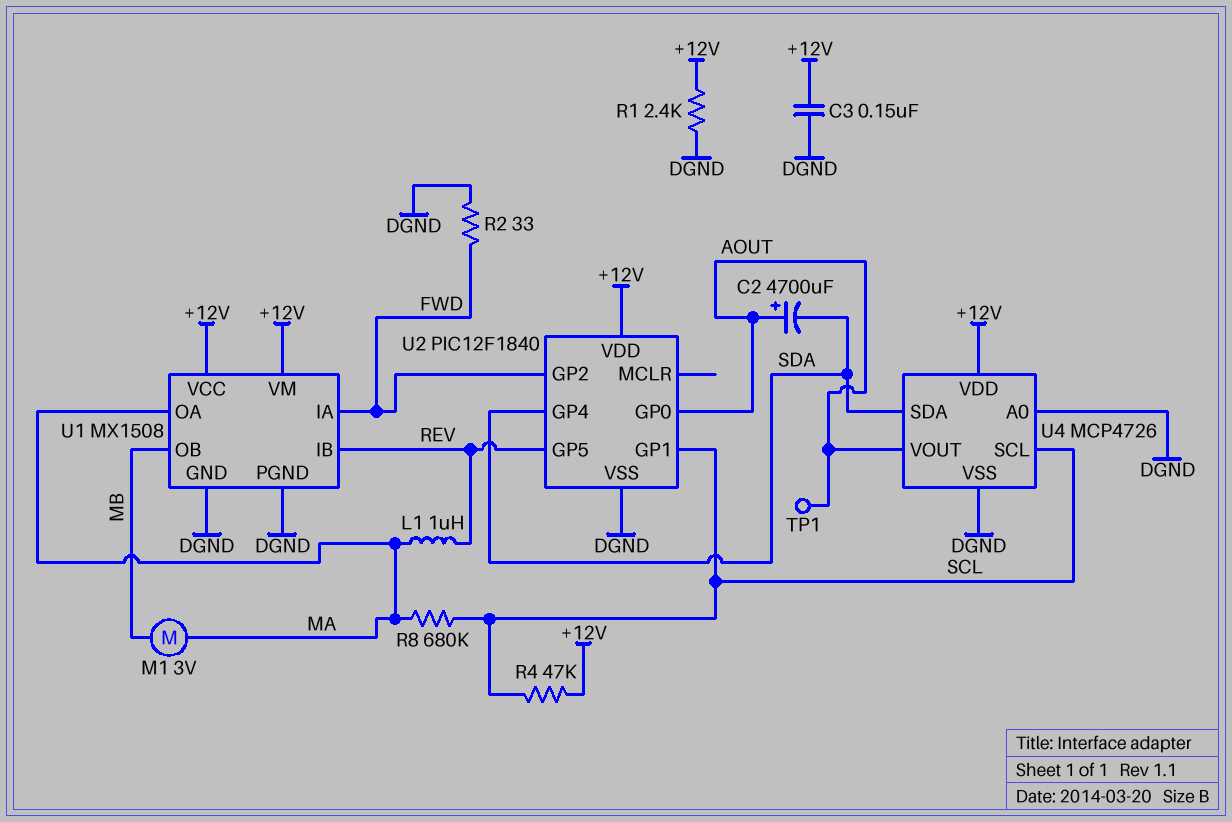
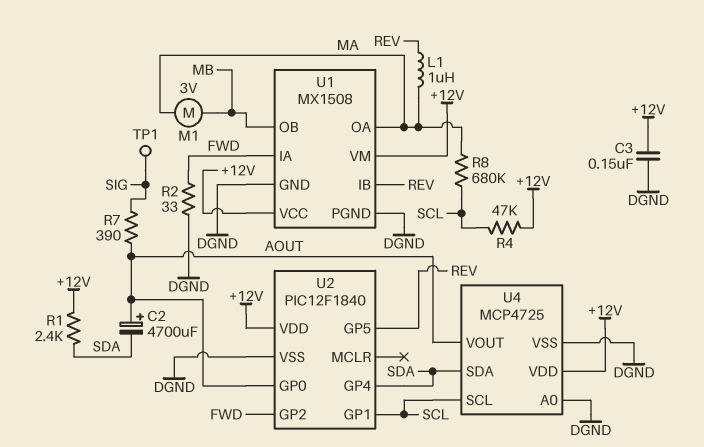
R1: 2.4k (+12V, DGND) -> 2.4k (+12V, SDA)
R7: none -> 390 (AOUT, SIG)
TP1: test point (AOUT) -> test point (SIG)
U4: MCP4726 -> MCP4725

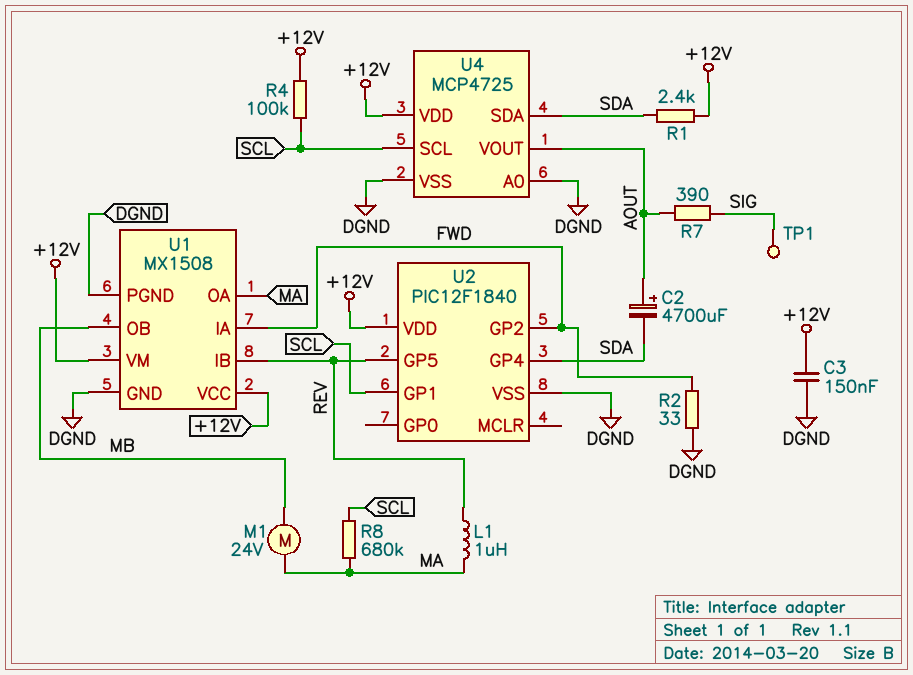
M1: motor 3V (MA, MB) -> motor 24V (MA, MB)
R4: 47k (+12V, SCL) -> 100k (+12V, SCL)
U2 pin GP0: AOUT -> none

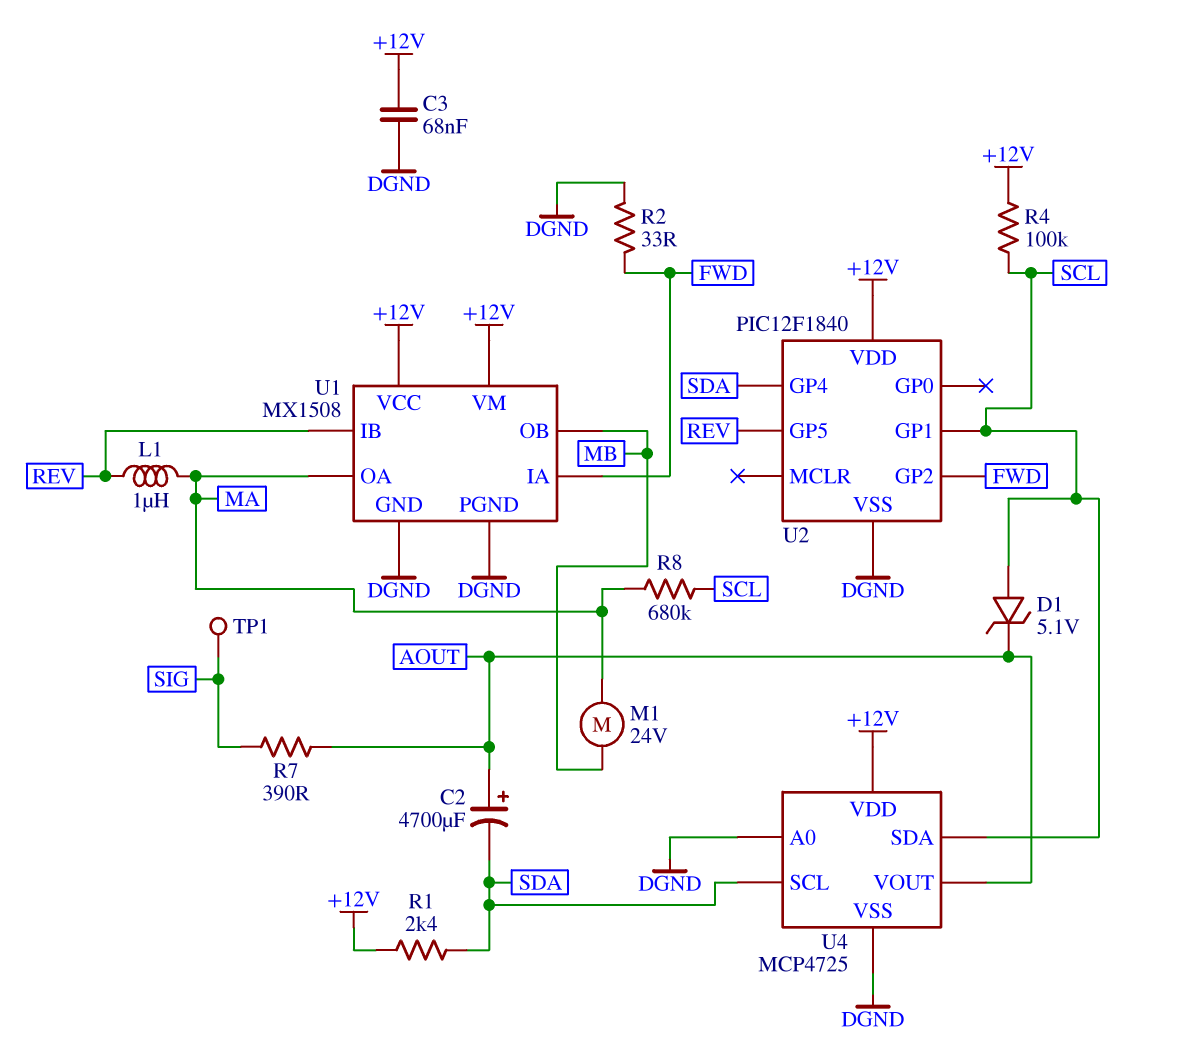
C3: 150nF (+12V, DGND) -> 68nF (+12V, DGND)
D1: none -> zener 5.1V (A SCL, K AOUT)
U4 pin SCL: SCL -> SDA
U4 pin SDA: SDA -> SCL

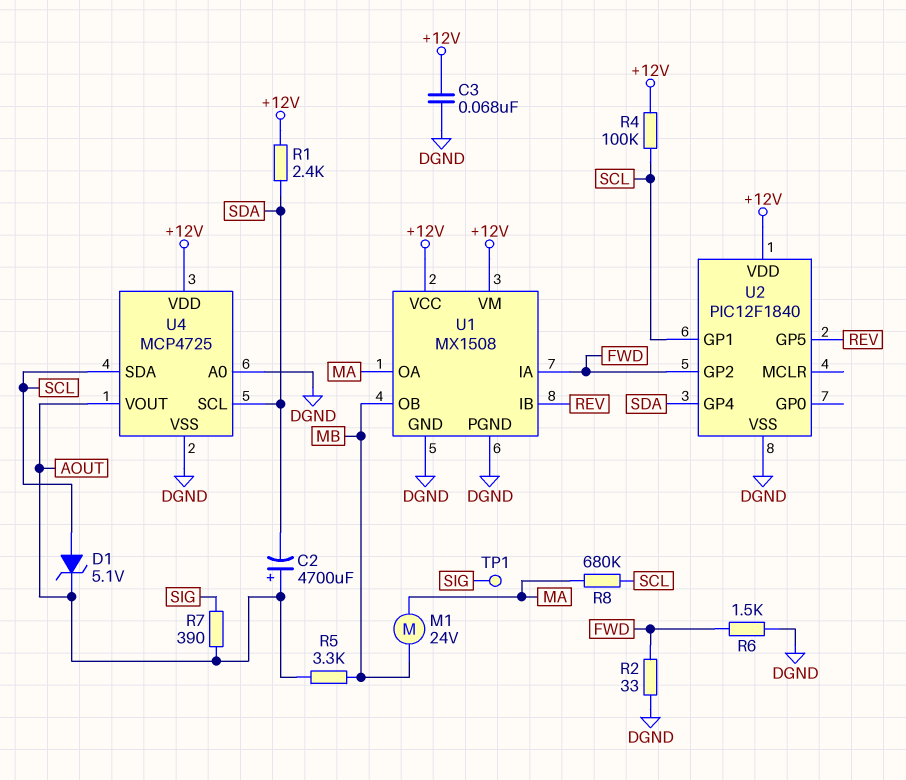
L1: 1uH (MA, REV) -> none
R5: none -> 3.3k (AOUT, MB)
R6: none -> 1.5k (DGND, FWD)

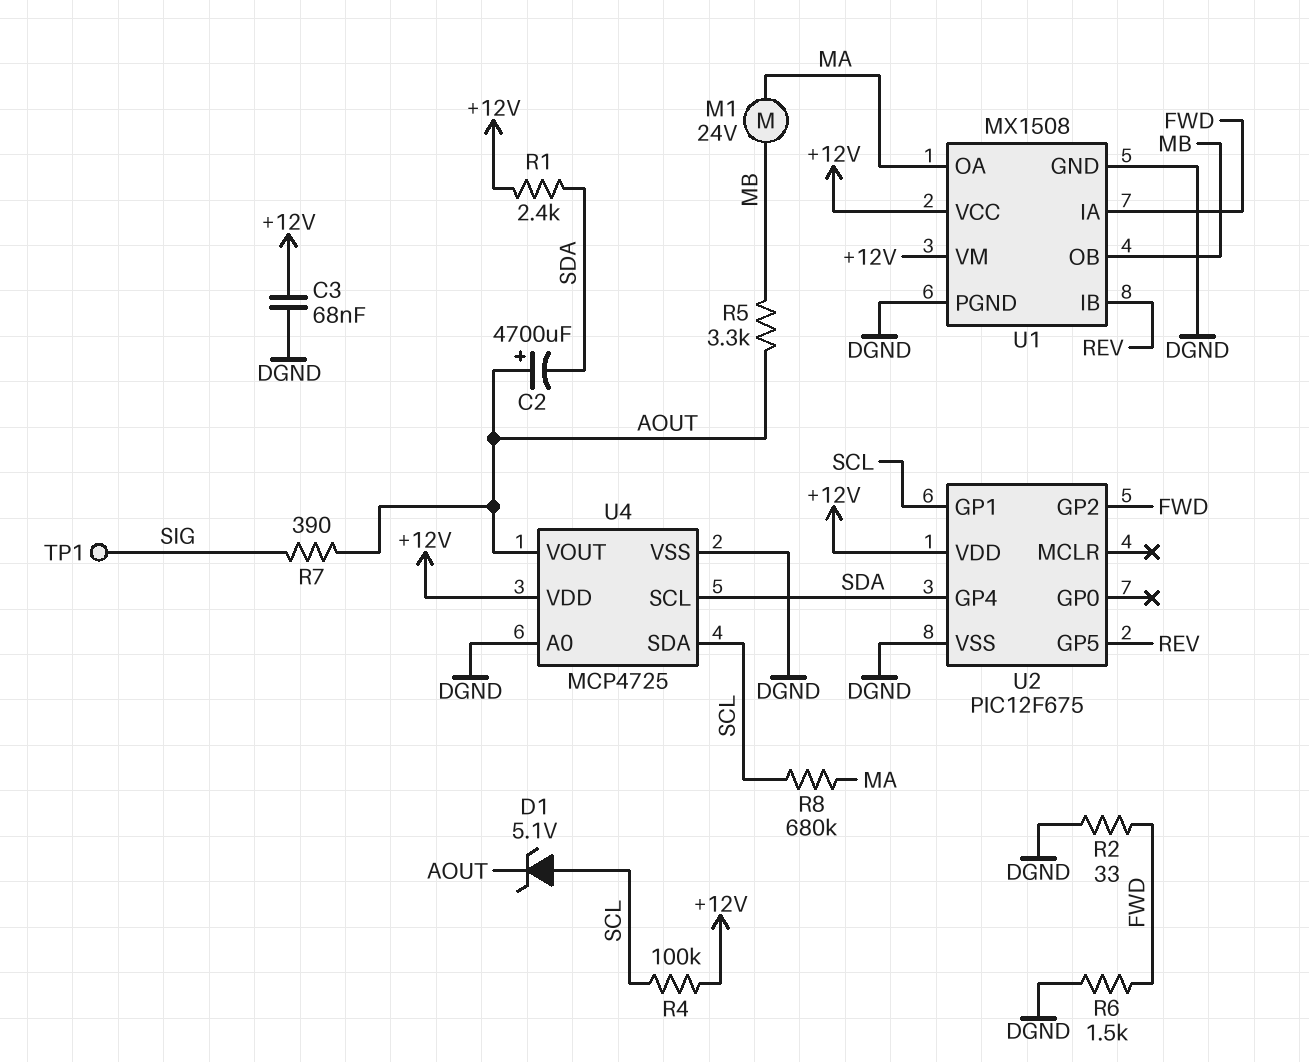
U2: PIC12F1840 -> PIC12F675

